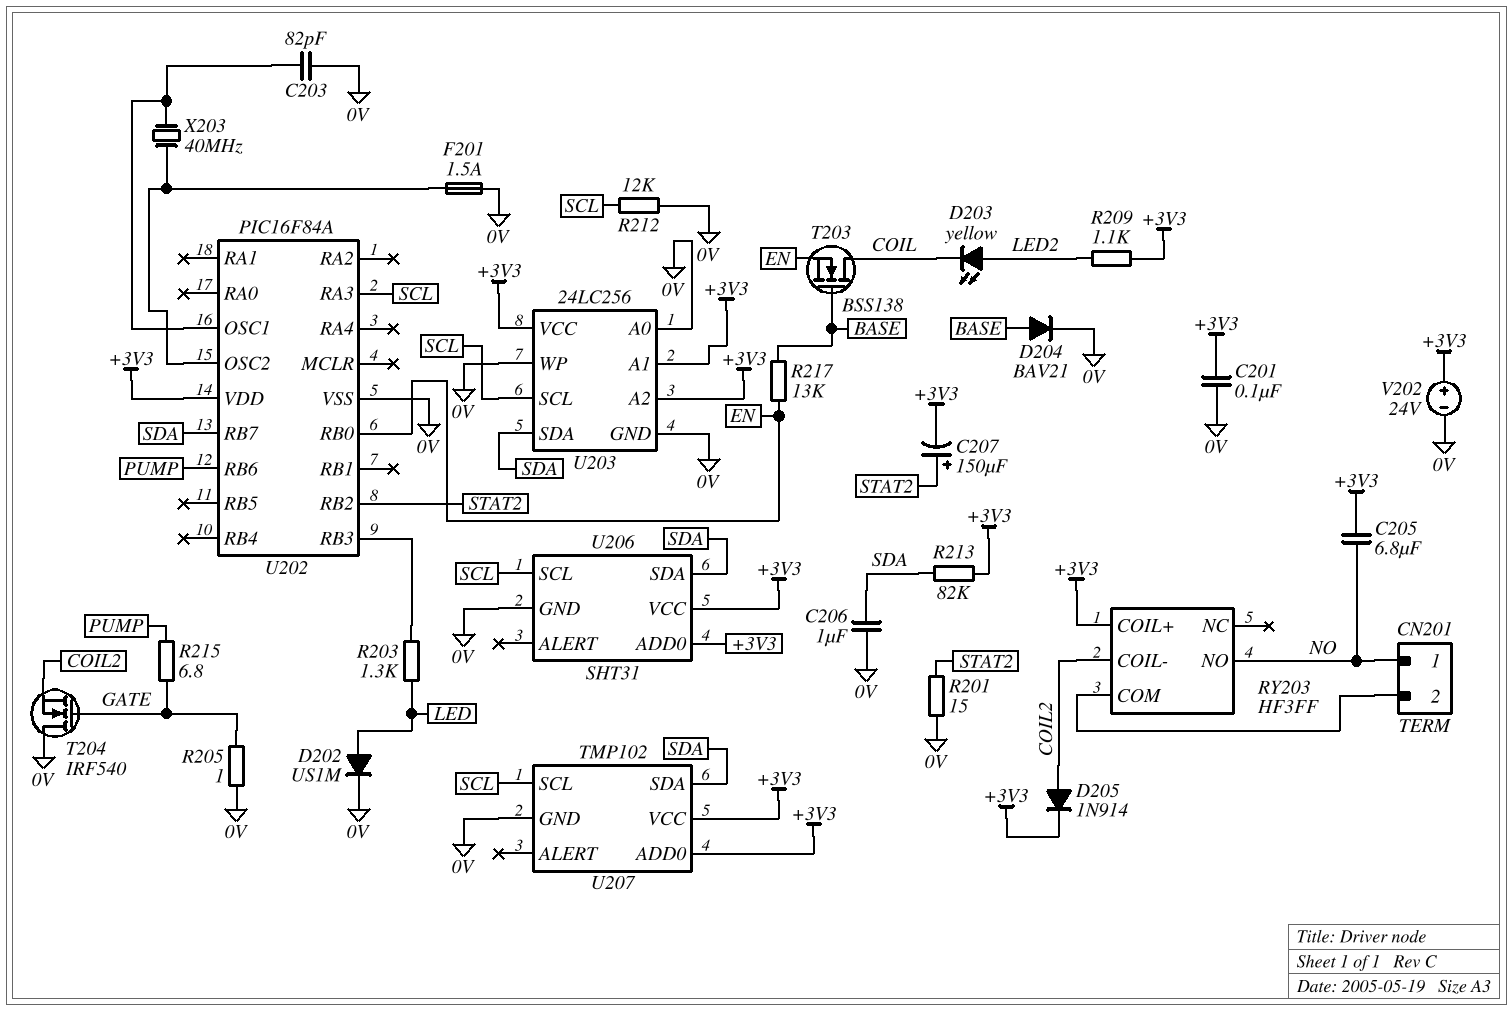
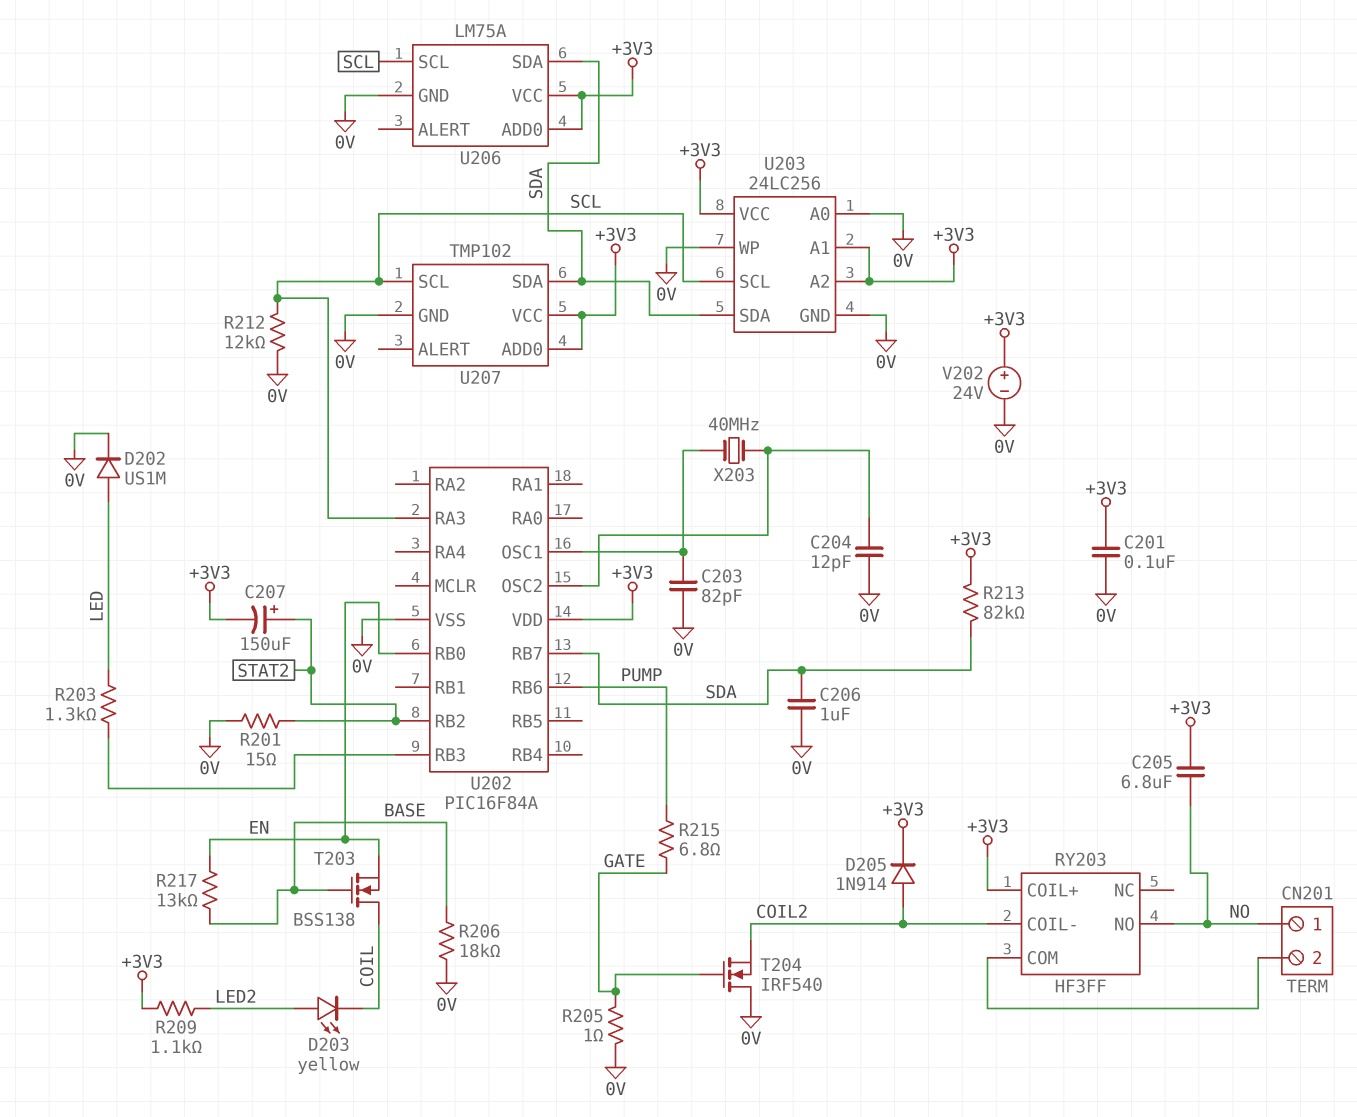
C204: none -> 12pF (0V, U202/OSC2)
D204: diode BAV21 (A BASE, K 0V) -> none
F201: 1.5A (0V, U202/OSC2) -> none
R206: none -> 18k (0V, BASE)
U206: SHT31 -> LM75A

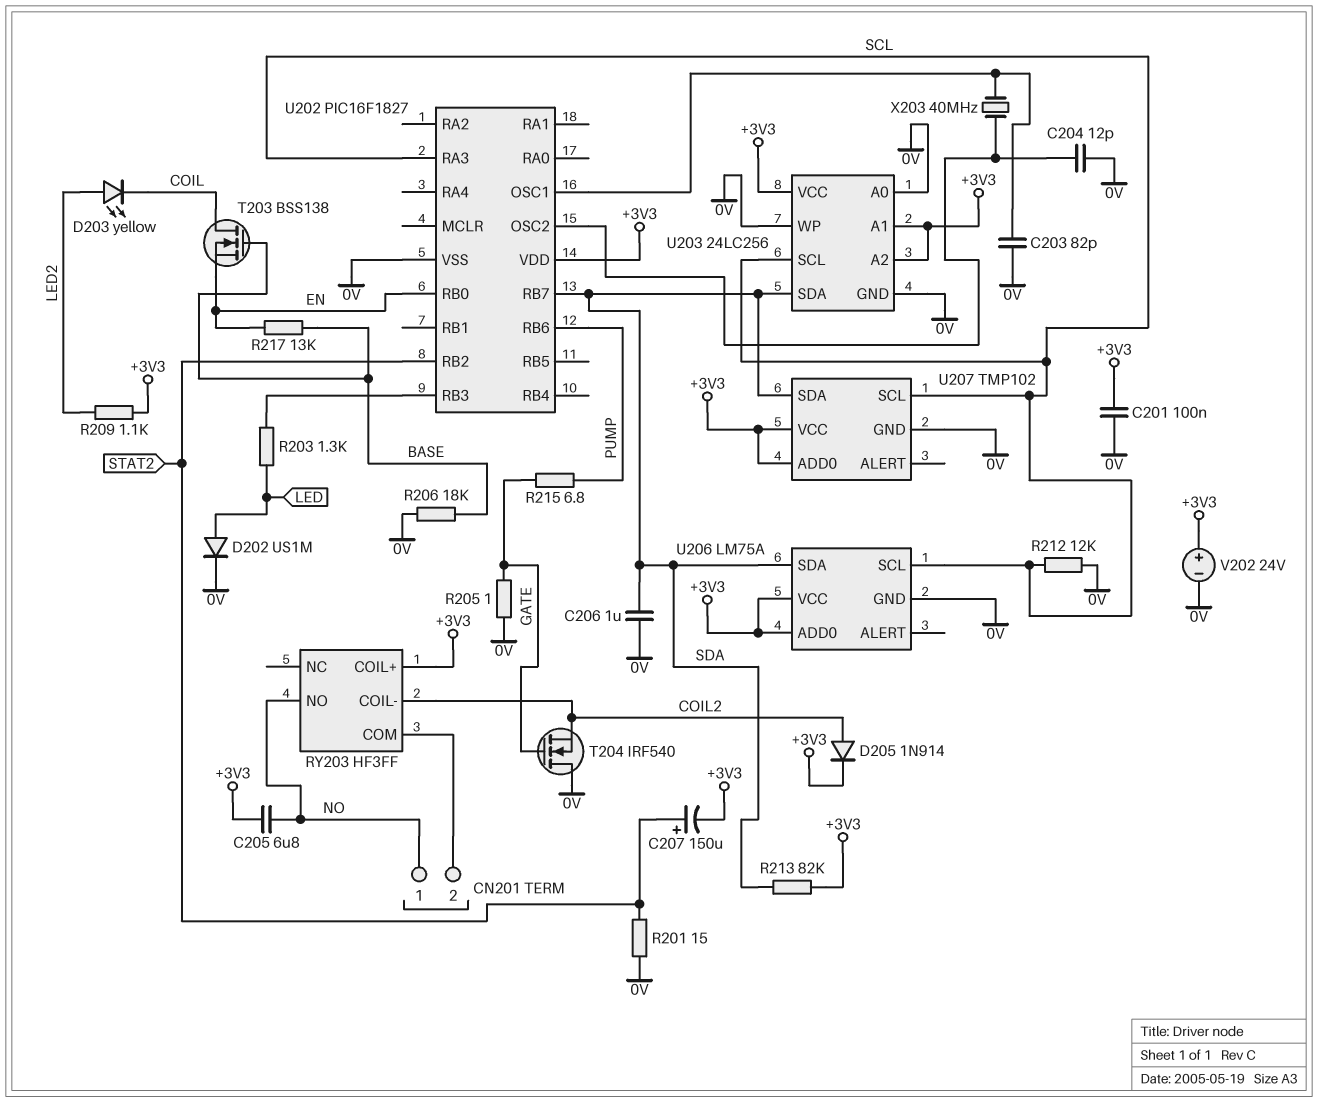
U202: PIC16F84A -> PIC16F1827

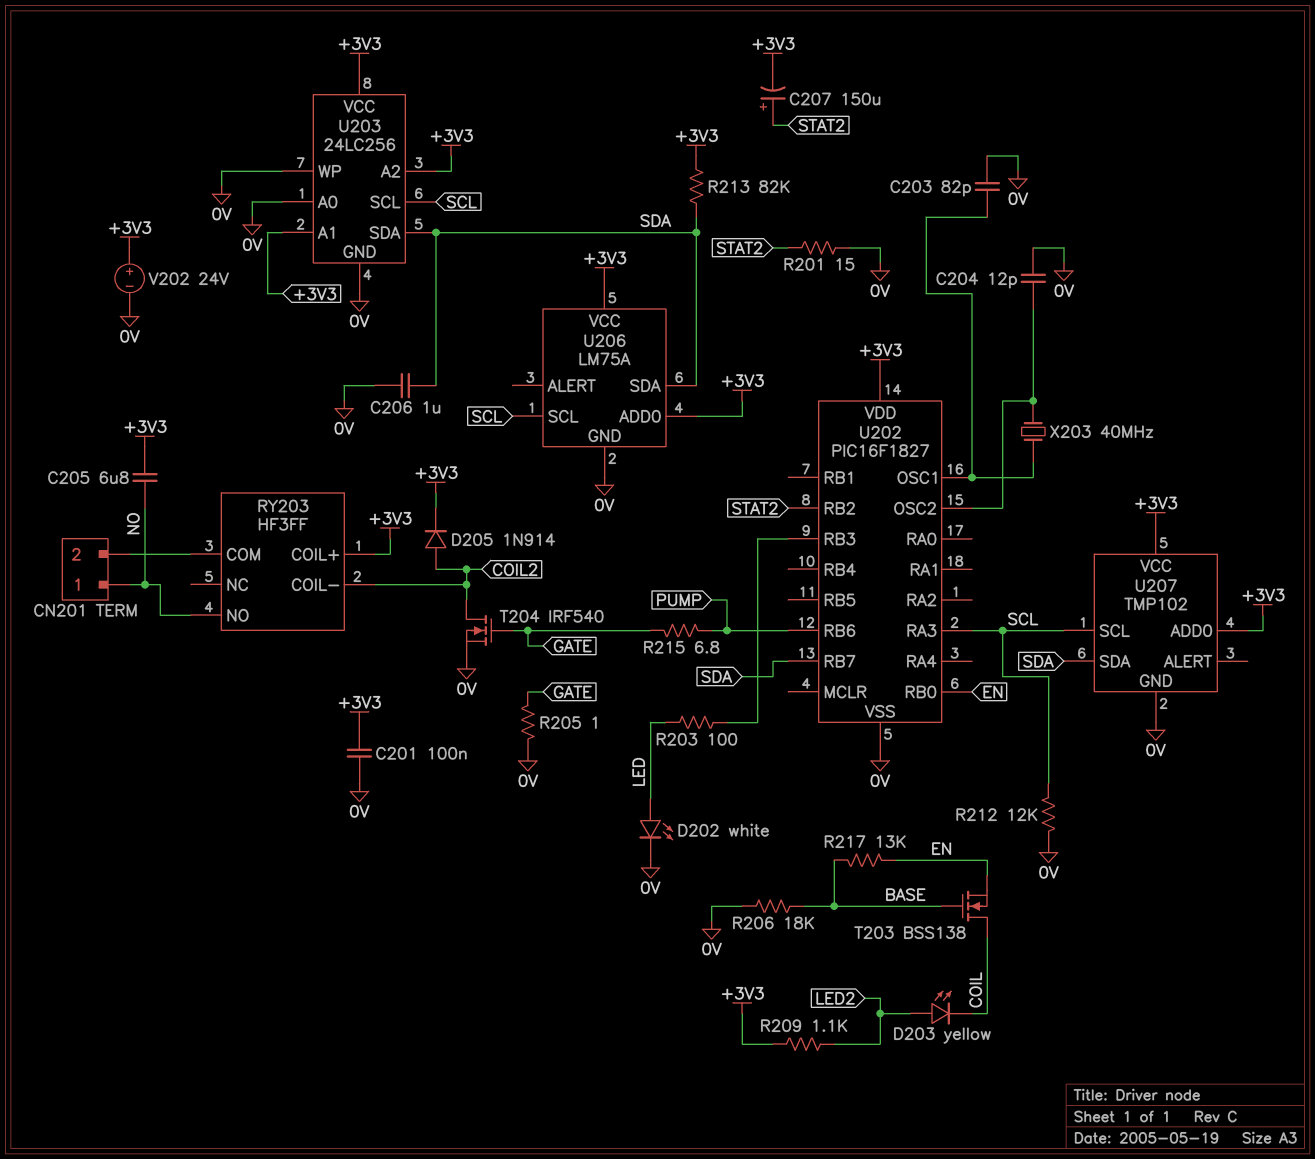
D202: diode US1M (A LED, K 0V) -> LED white (A LED, K 0V)
R203: 1.3k (LED, U202/RB3) -> 100 (LED, U202/RB3)
T204: NMOS IRF540 (G GATE, D 0V, S COIL2) -> NMOS IRF540 (G GATE, D COIL2, S 0V)

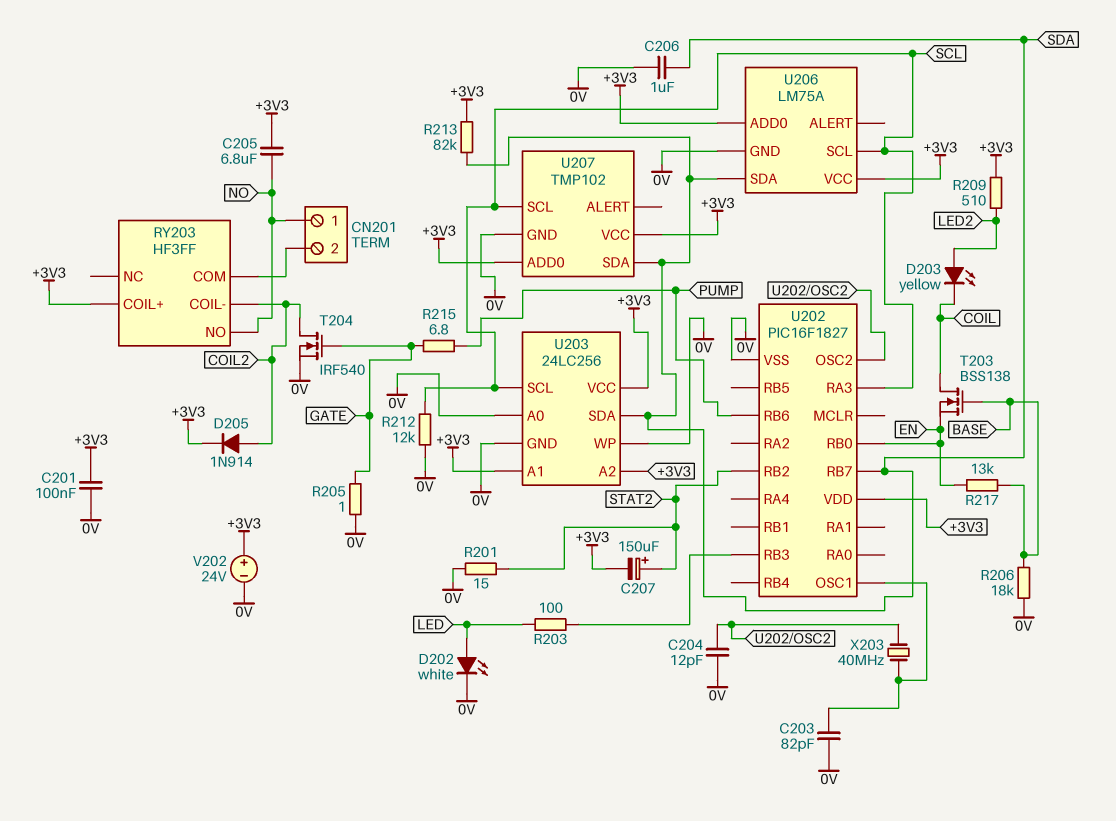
R209: 1.1k (+3V3, LED2) -> 510 (+3V3, LED2)

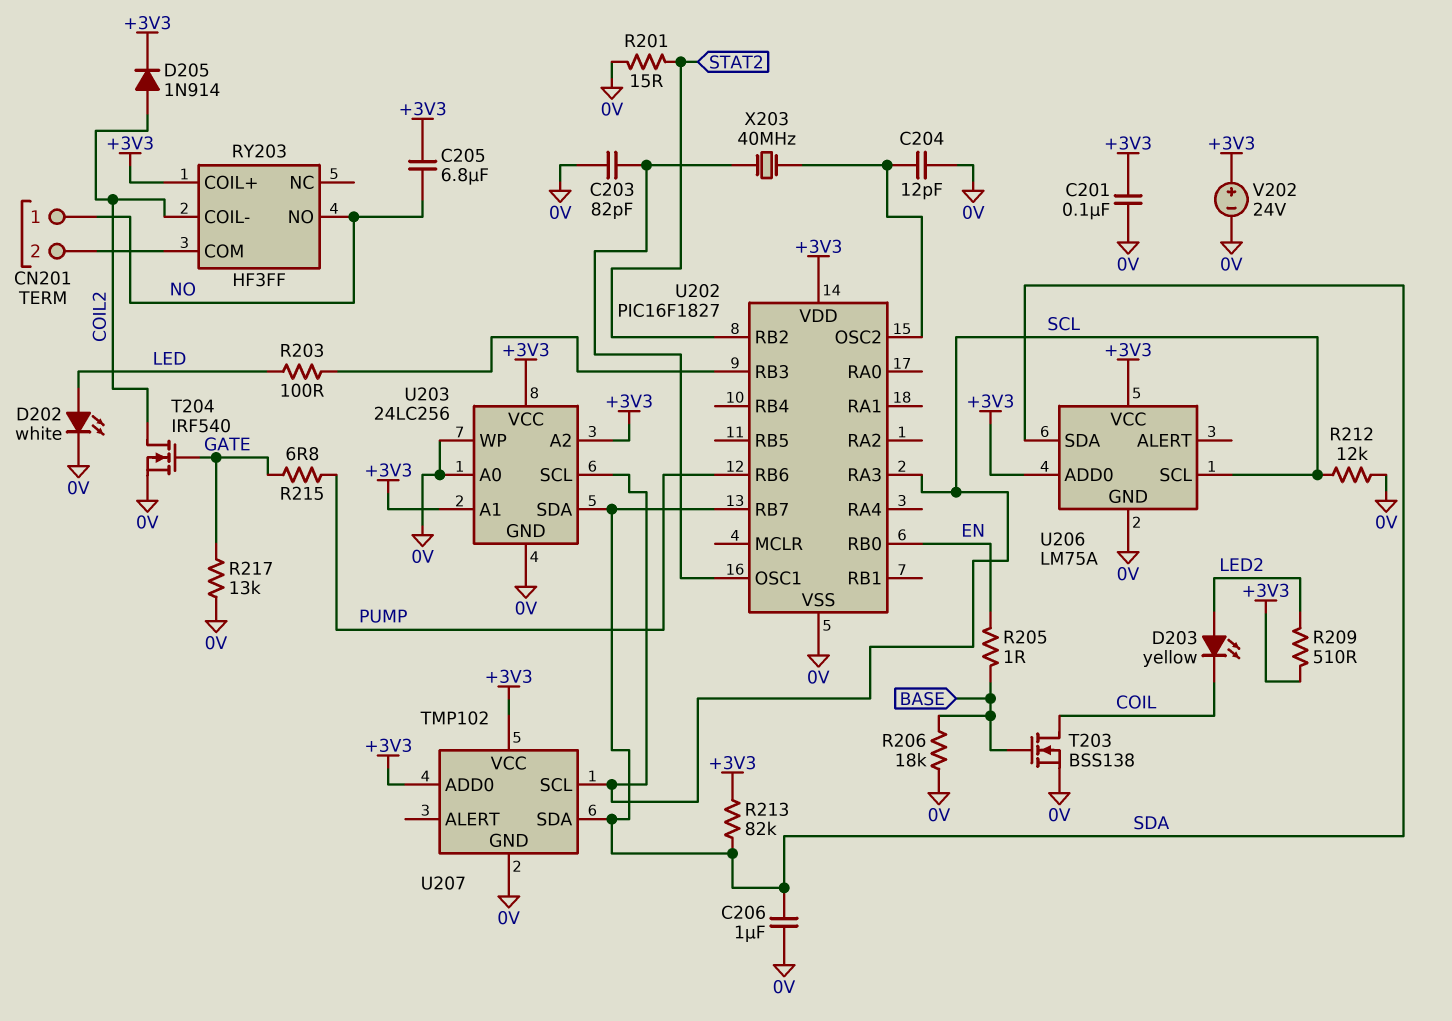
C207: 150uF (plus STAT2, minus +3V3) -> none
R205: 1 (0V, GATE) -> 1 (BASE, EN)
R217: 13k (BASE, EN) -> 13k (0V, GATE)
T203: NMOS BSS138 (G BASE, D COIL, S EN) -> NMOS BSS138 (G BASE, D COIL, S 0V)

